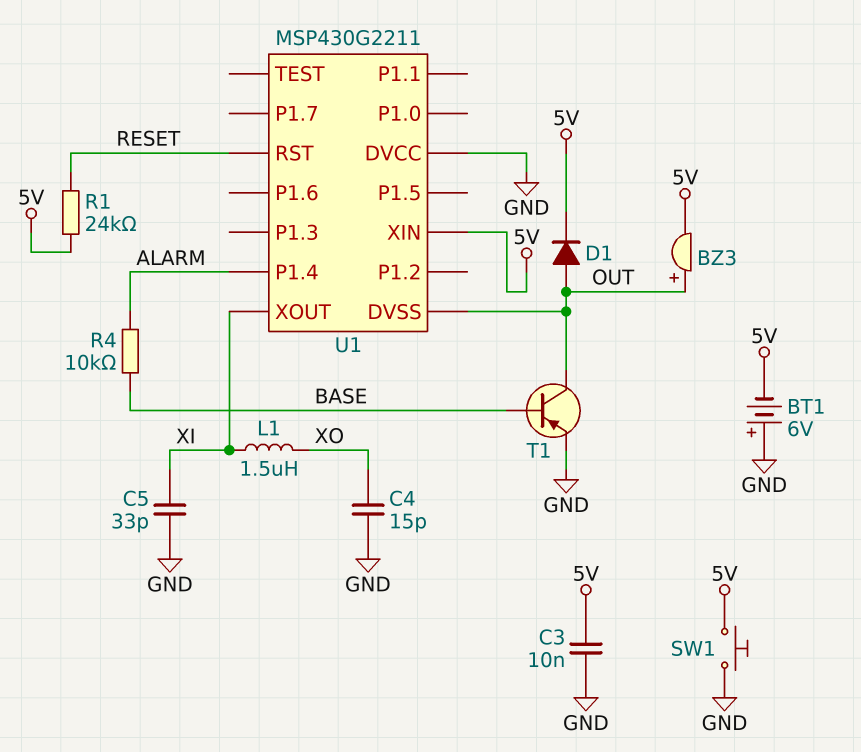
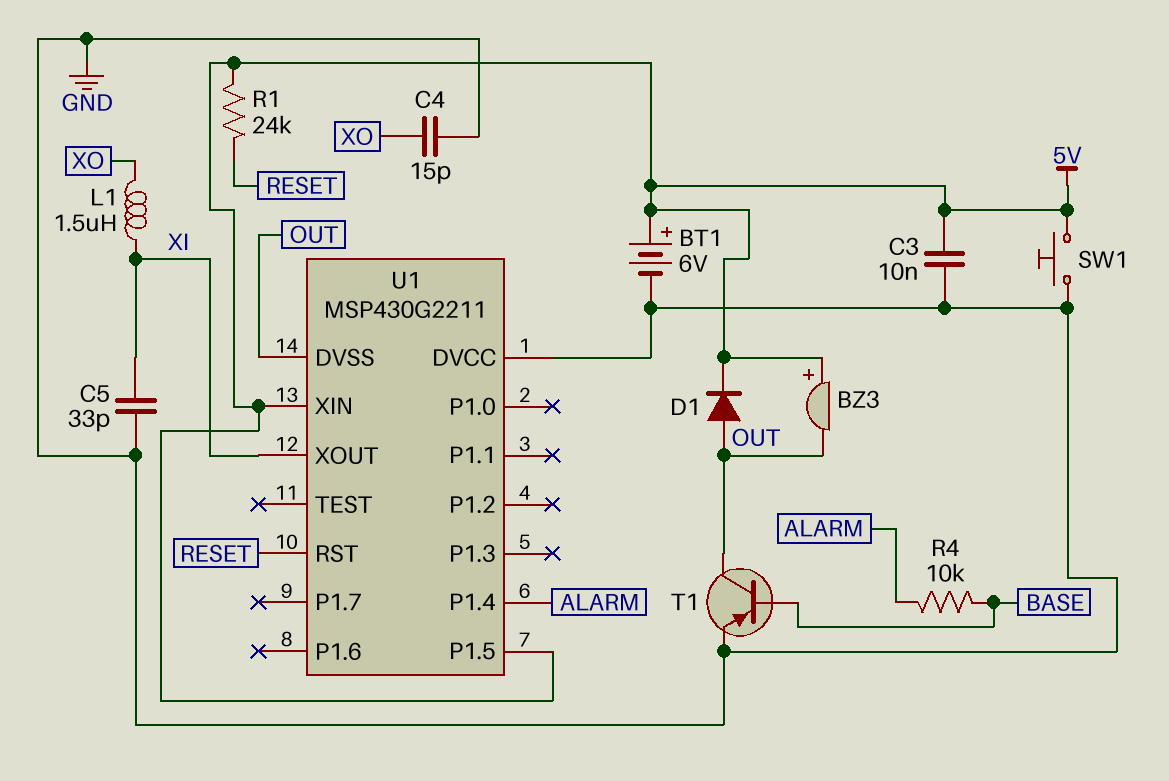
BT1: 6V (plus GND, minus 5V) -> 6V (plus 5V, minus GND)
BZ3: buzzer (plus OUT, minus 5V) -> buzzer (plus 5V, minus OUT)
U1 pin P1.5: none -> 5V

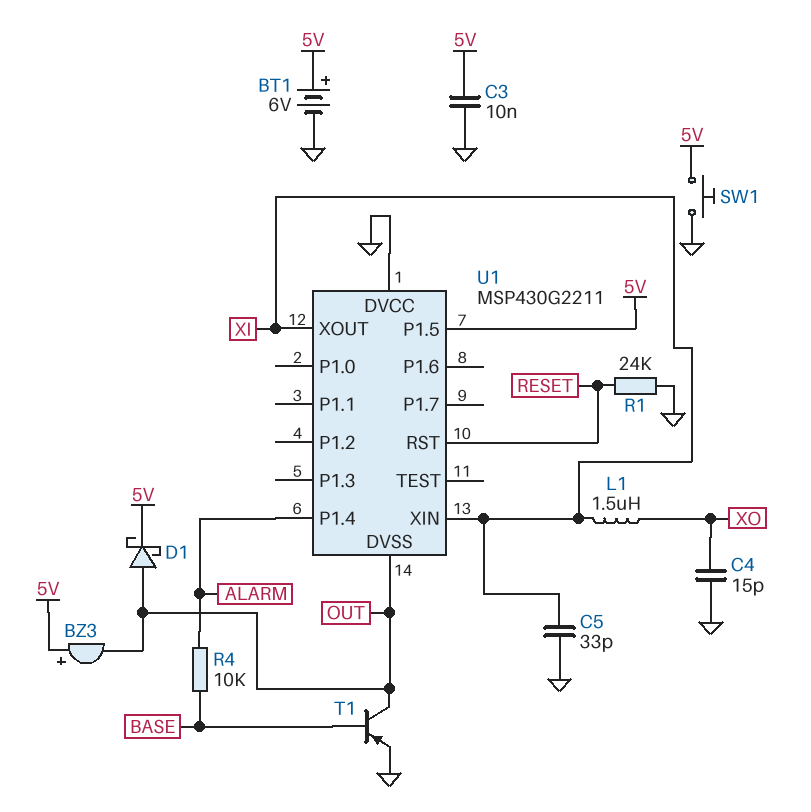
D1: diode (A OUT, K 5V) -> schottky (A OUT, K 5V)
R1: 24k (5V, RESET) -> 24k (GND, RESET)
U1 pin XIN: 5V -> XI

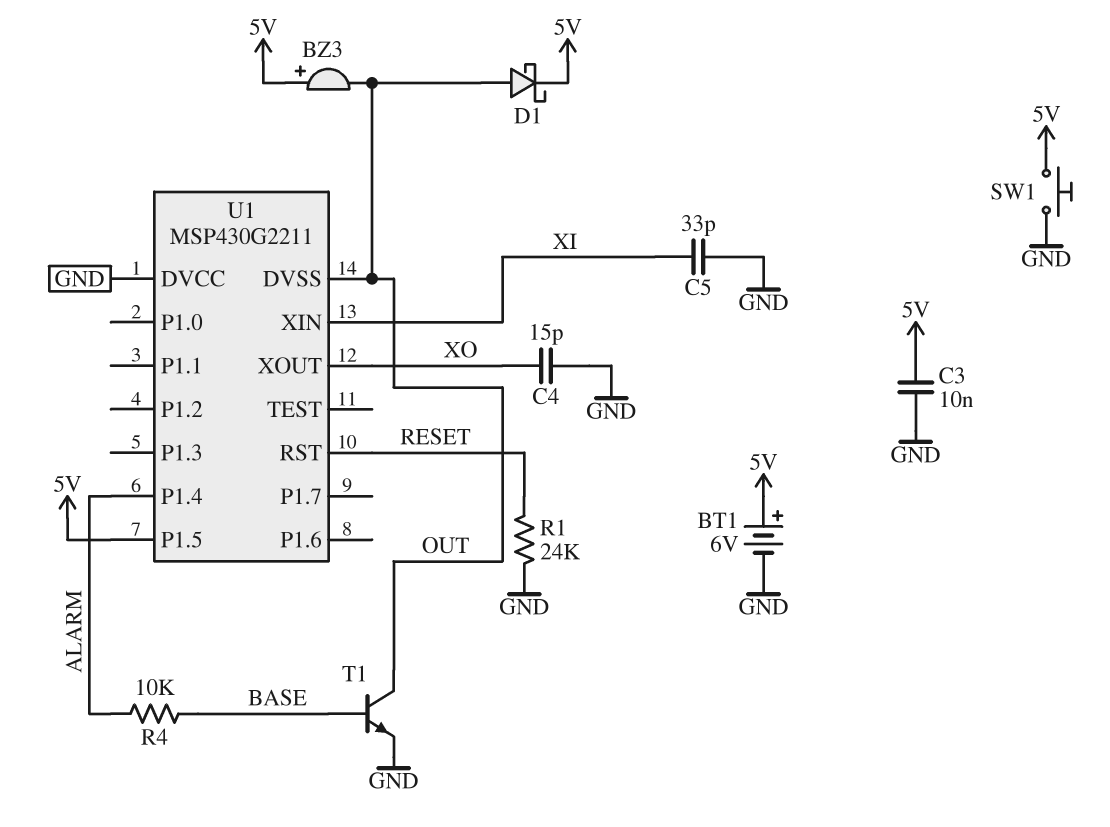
L1: 1.5uH (XI, XO) -> none
T1: PNP (B BASE, C OUT, E GND) -> NPN (B BASE, C OUT, E GND)
U1 pin XOUT: XI -> XO

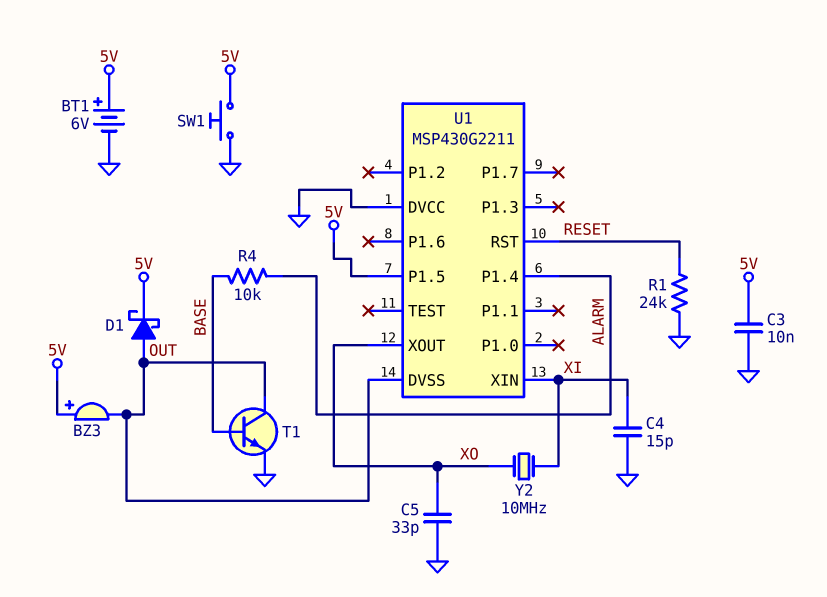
C4: 15pF (GND, XO) -> 15pF (GND, XI)
C5: 33pF (GND, XI) -> 33pF (GND, XO)
Y2: none -> 10MHz (XI, XO)

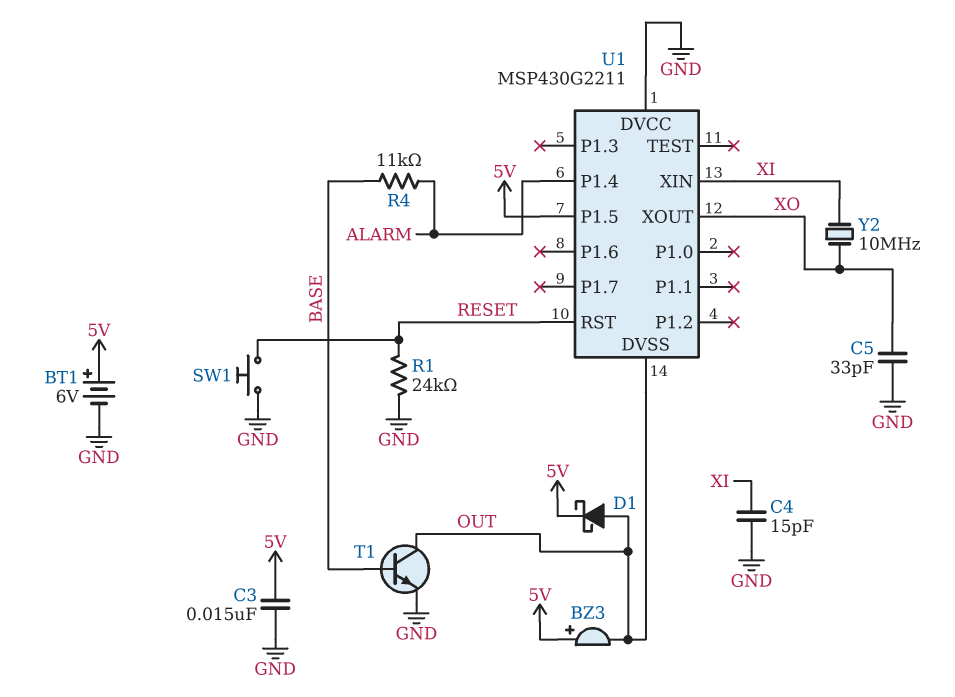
C3: 10nF (5V, GND) -> 15nF (5V, GND)
R4: 10k (ALARM, BASE) -> 11k (ALARM, BASE)
SW1: button (5V, GND) -> button (GND, RESET)

